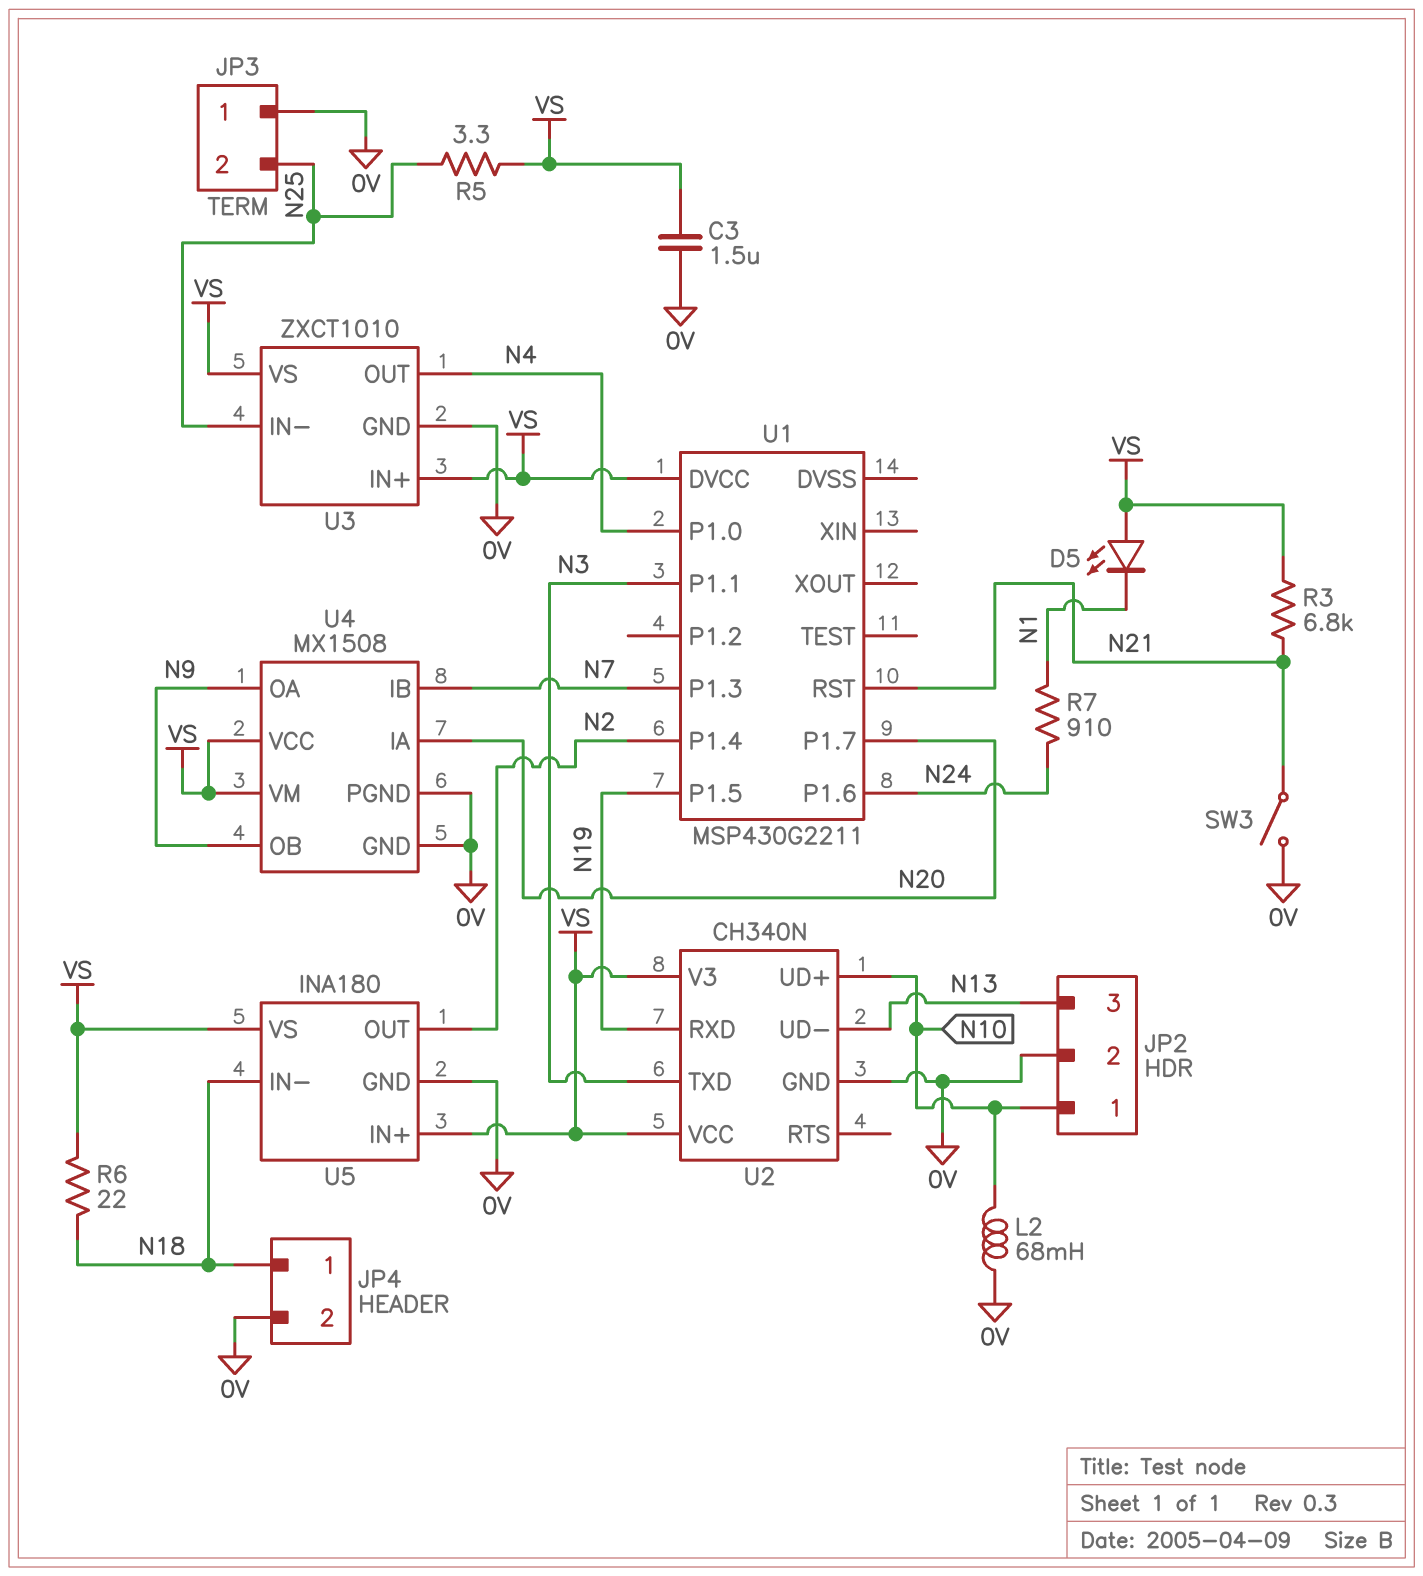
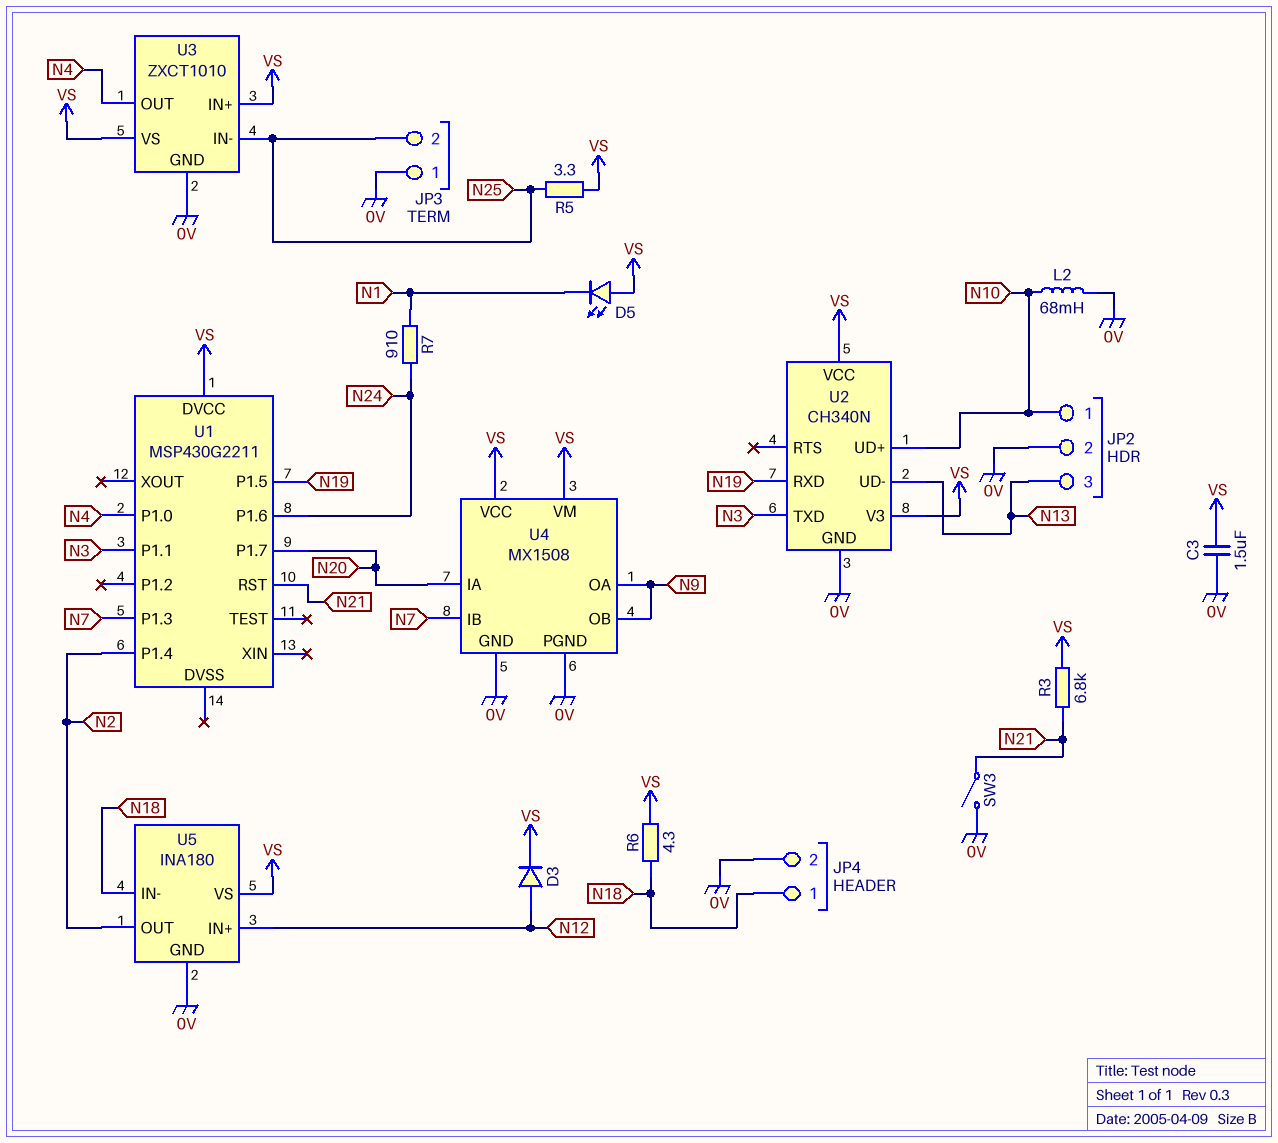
D3: none -> diode (A N12, K VS)
R6: 22 (N18, VS) -> 4.3 (N18, VS)
U5 pin IN+: VS -> N12

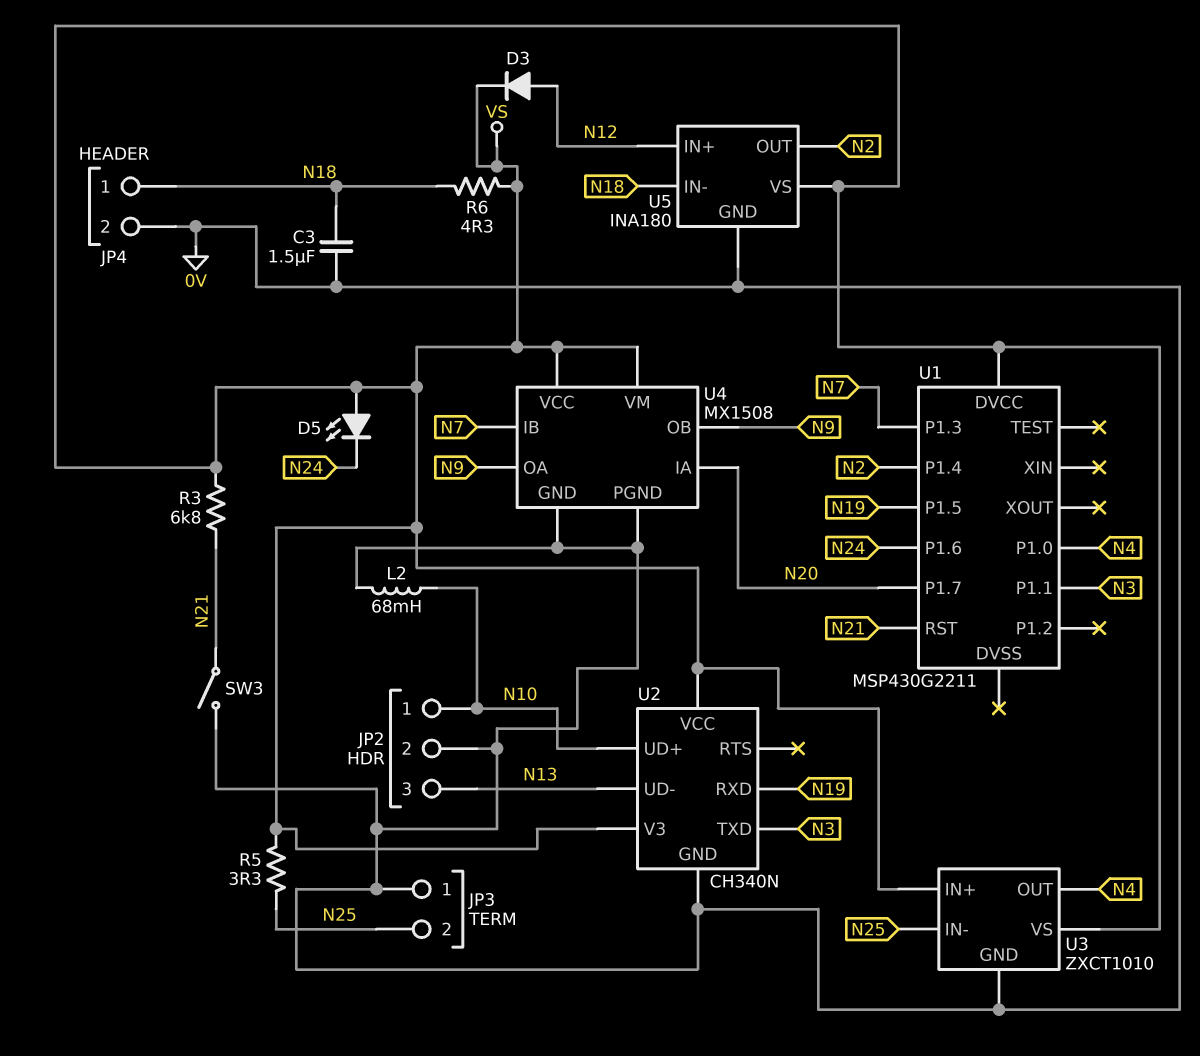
C3: 1.5uF (0V, VS) -> 1.5uF (0V, N18)
D5: LED (A VS, K N1) -> LED (A VS, K N24)
R7: 910 (N1, N24) -> none

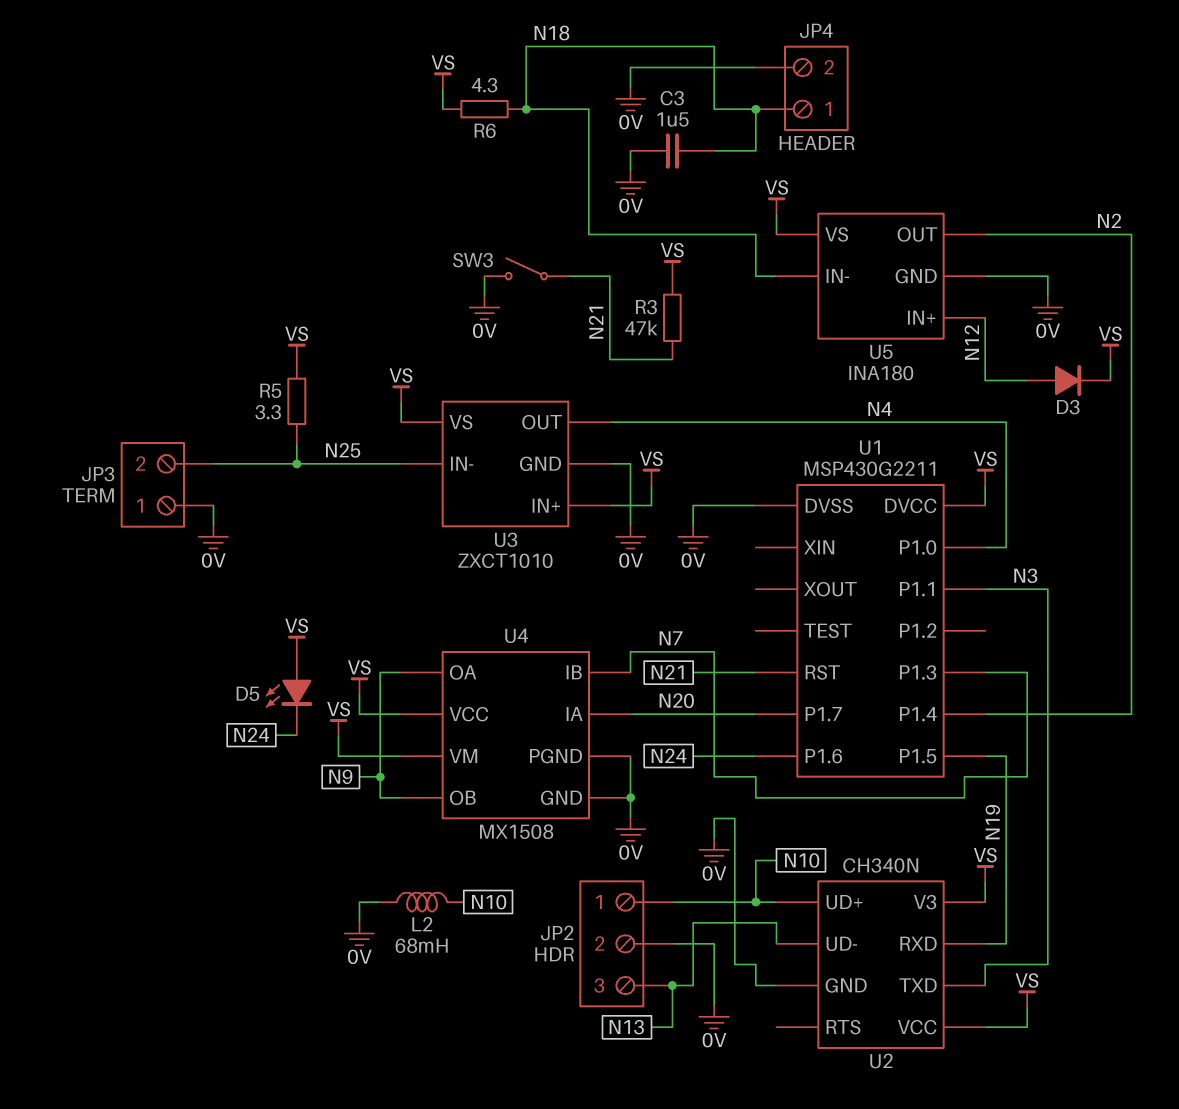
R3: 6.8k (N21, VS) -> 47k (N21, VS)
U1 pin DVSS: none -> 0V

